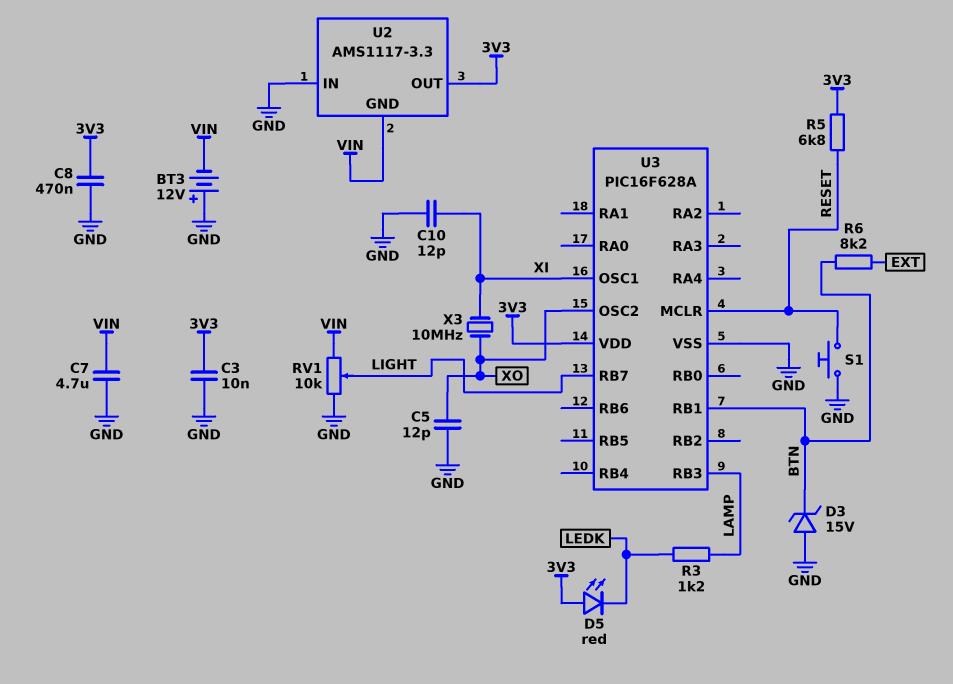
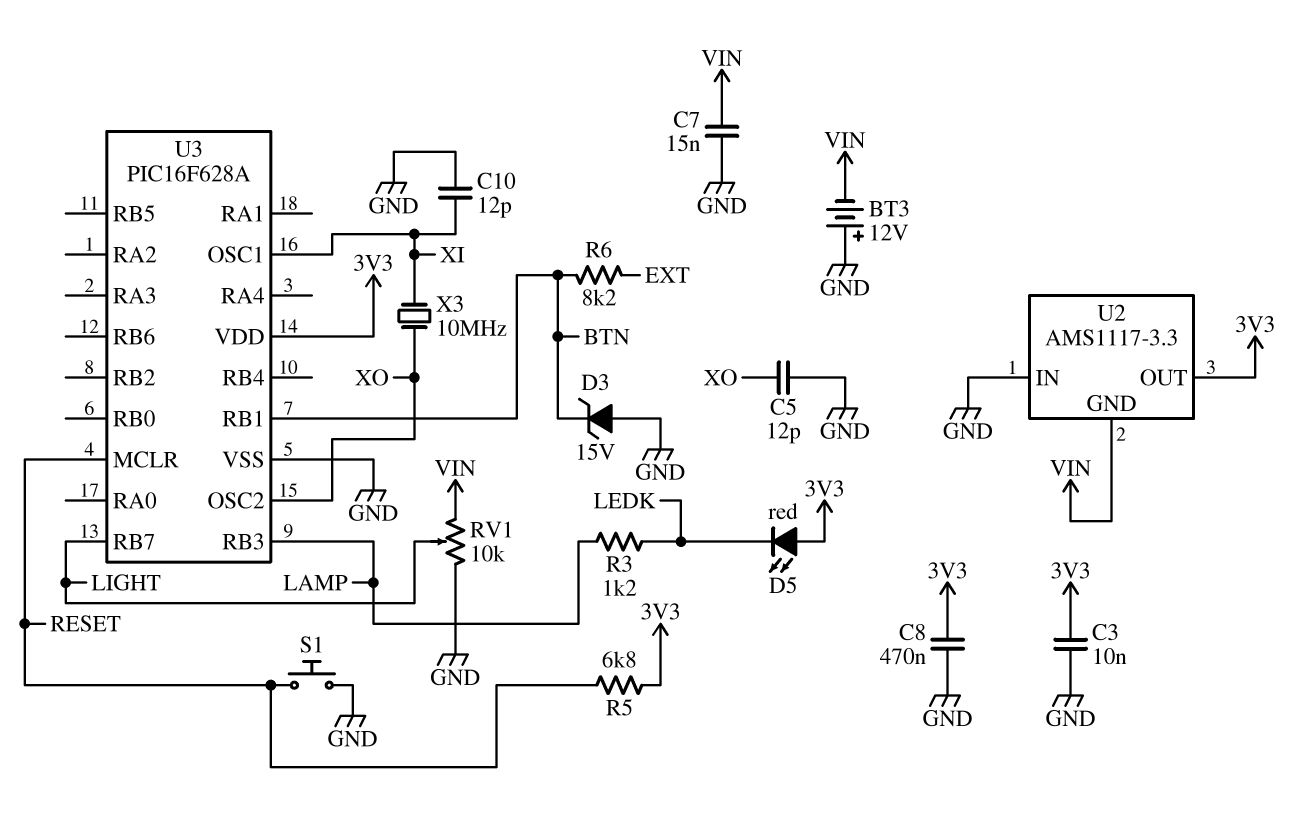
C7: 4.7uF (GND, VIN) -> 15nF (GND, VIN)

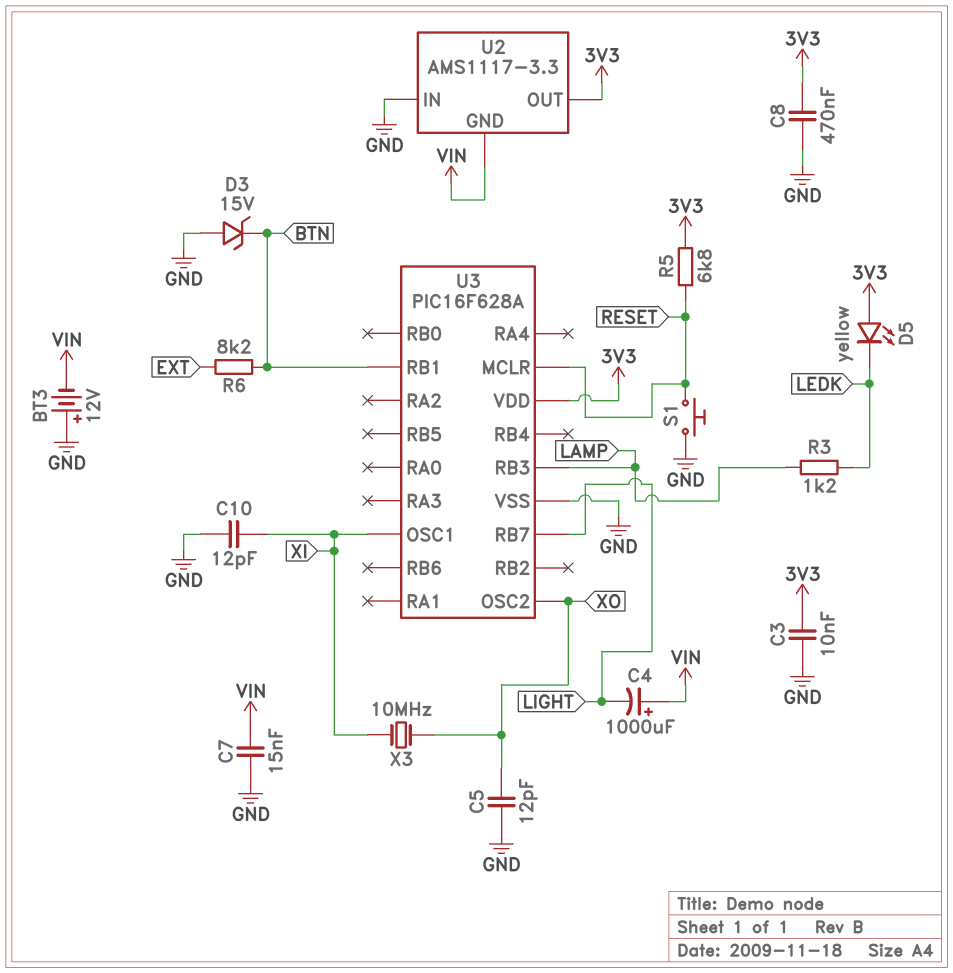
C4: none -> 1000uF (plus VIN, minus LIGHT)
D5: LED red (A 3V3, K LEDK) -> LED yellow (A 3V3, K LEDK)
RV1: 10k (GND, VIN, wiper LIGHT) -> none

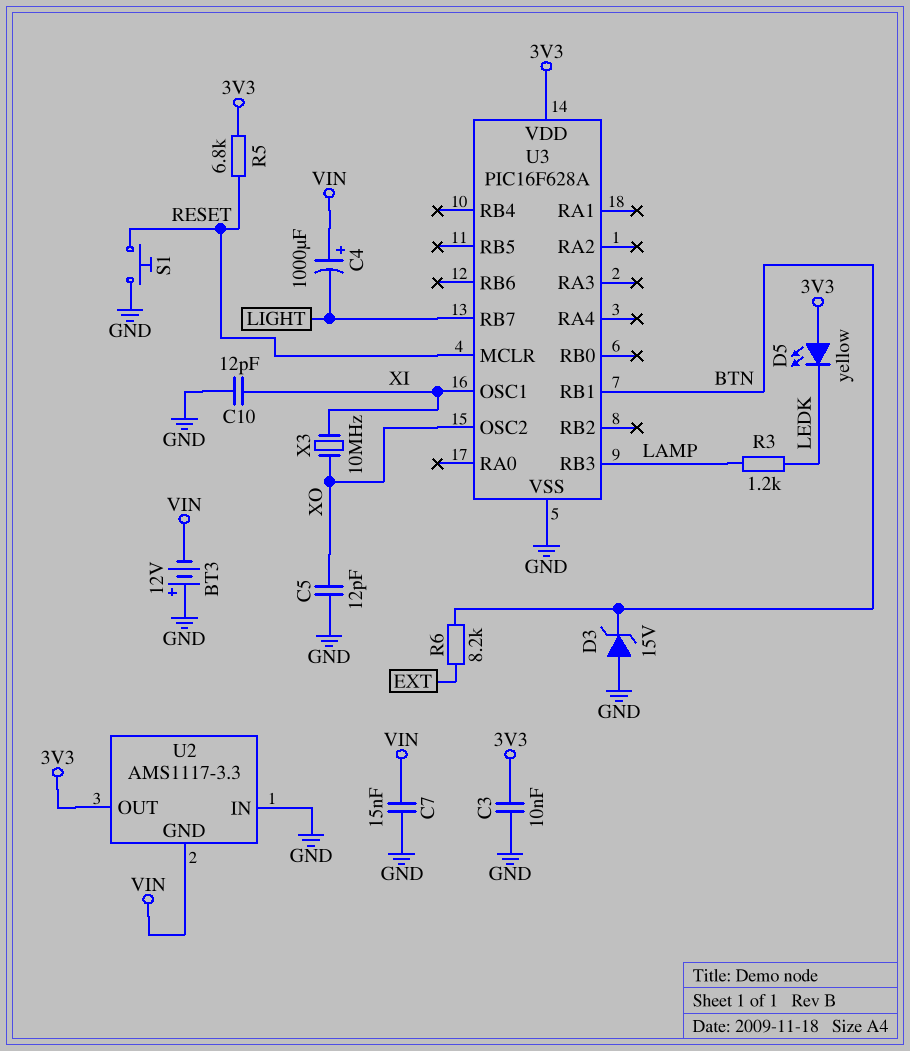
C8: 470nF (3V3, GND) -> none

